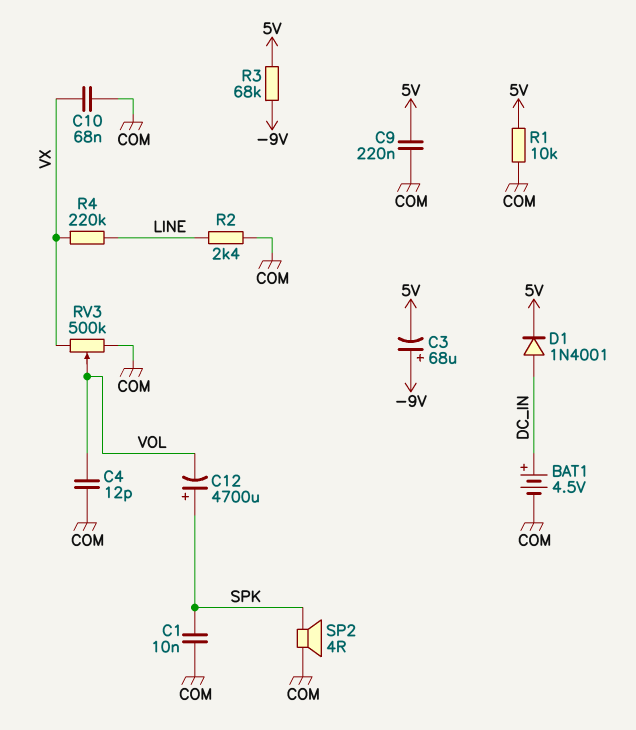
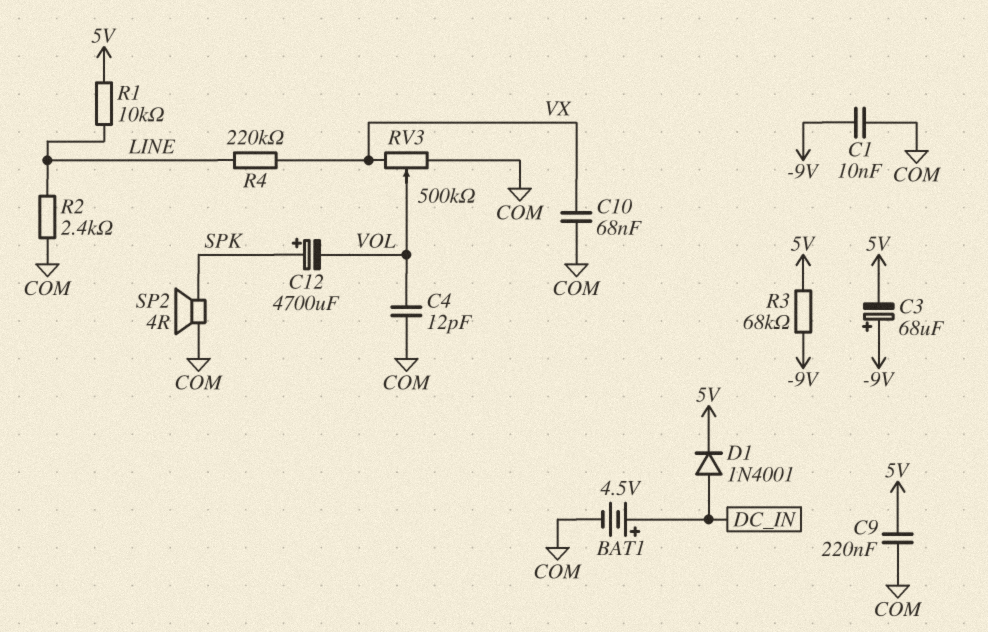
C1: 10nF (COM, SPK) -> 10nF (-9V, COM)
R1: 10k (5V, COM) -> 10k (5V, LINE)

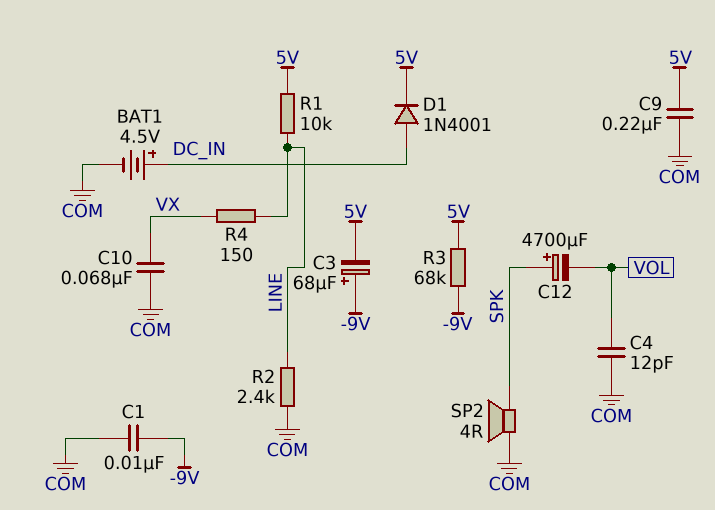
R4: 220k (LINE, VX) -> 150 (LINE, VX)
RV3: 500k (COM, VX, wiper VOL) -> none

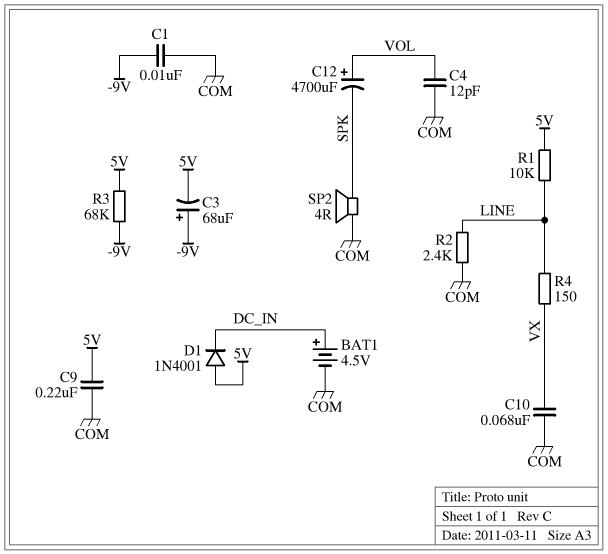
C12: 4700uF (plus SPK, minus VOL) -> 4700uF (plus VOL, minus SPK)
D1: diode 1N4001 (A DC_IN, K 5V) -> diode 1N4001 (A 5V, K DC_IN)

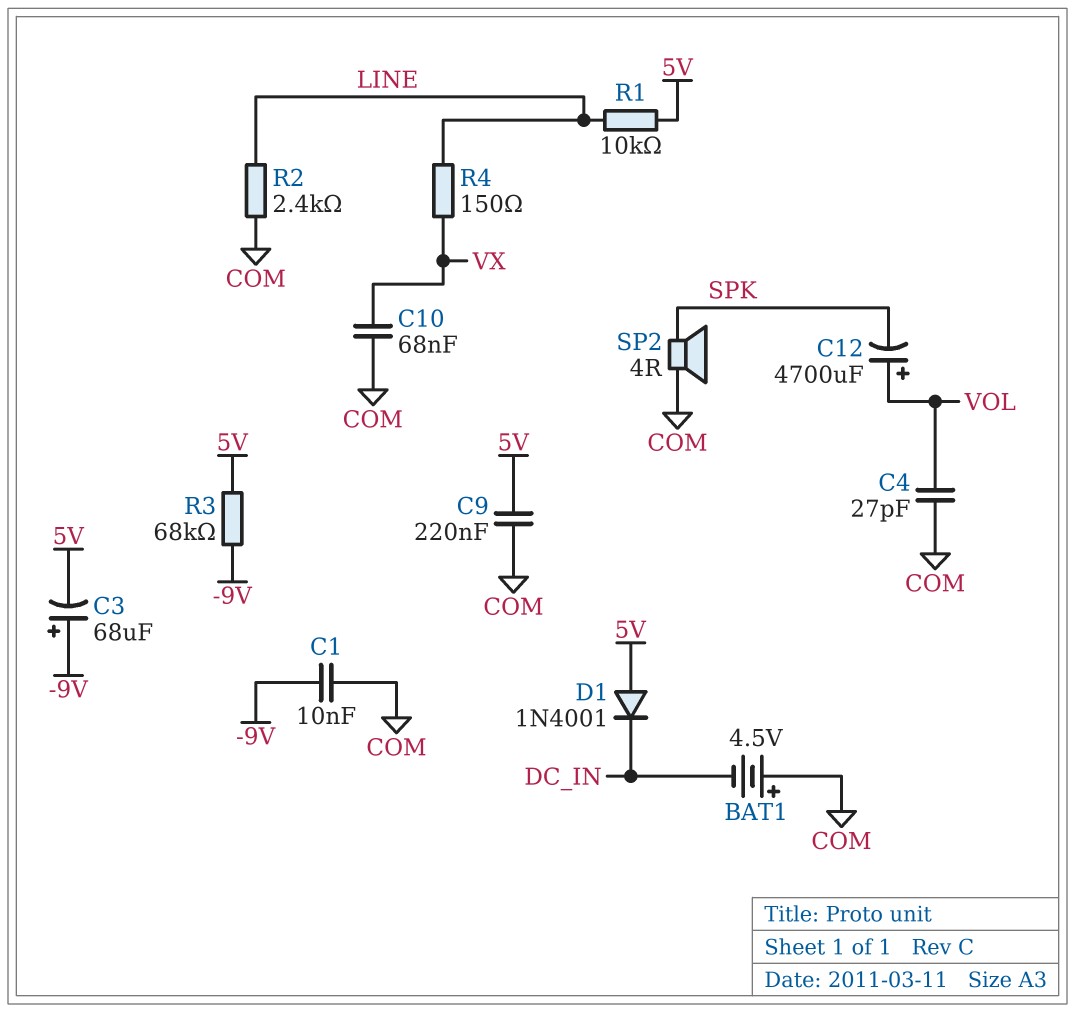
BAT1: 4.5V (plus DC_IN, minus COM) -> 4.5V (plus COM, minus DC_IN)
C4: 12pF (COM, VOL) -> 27pF (COM, VOL)

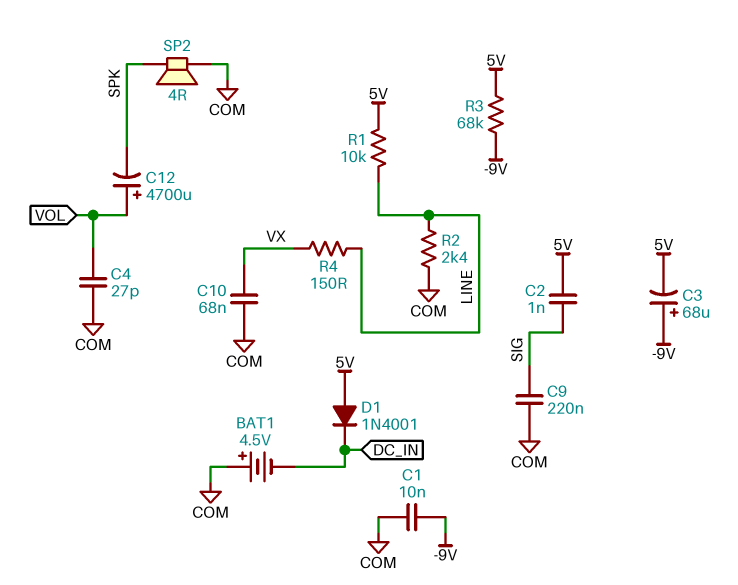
C2: none -> 1nF (5V, SIG)
C9: 220nF (5V, COM) -> 220nF (COM, SIG)

